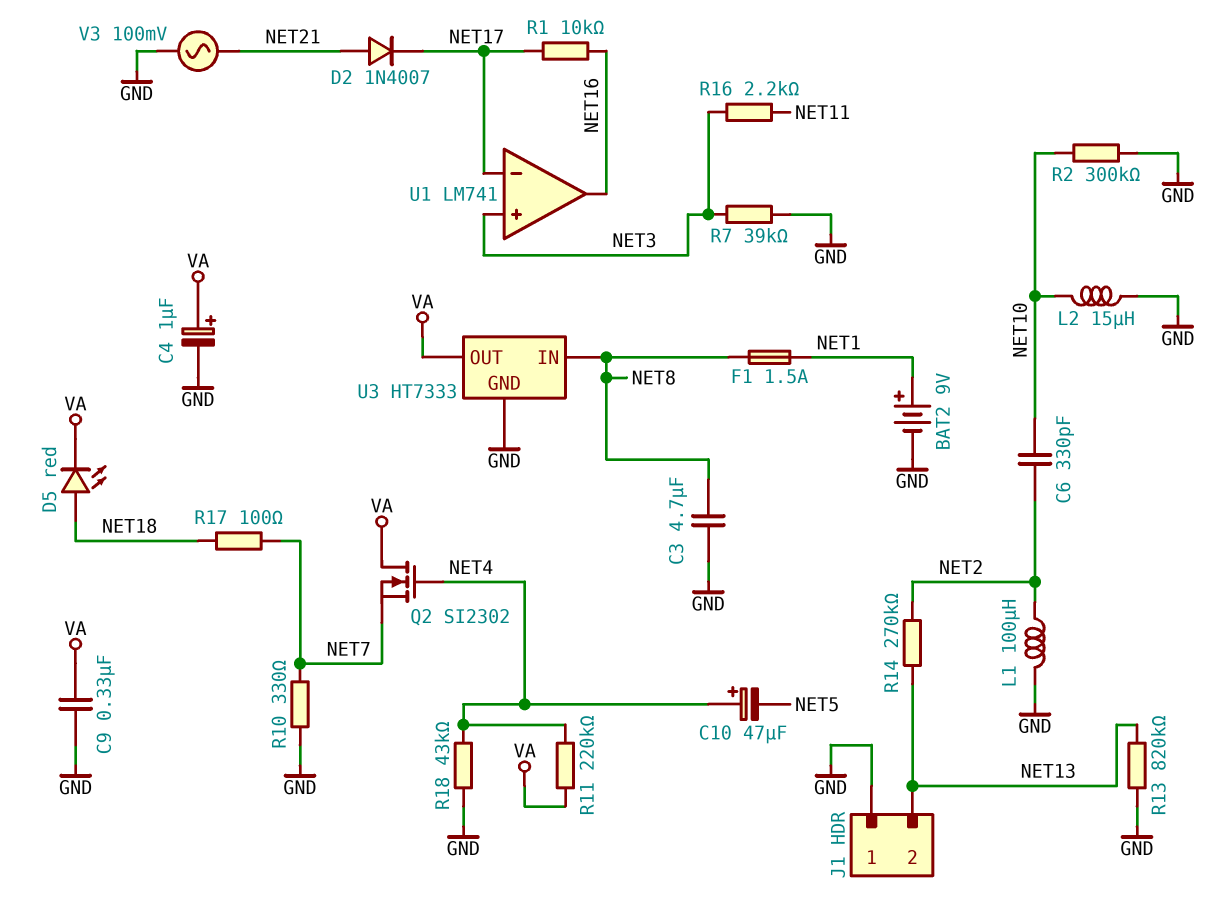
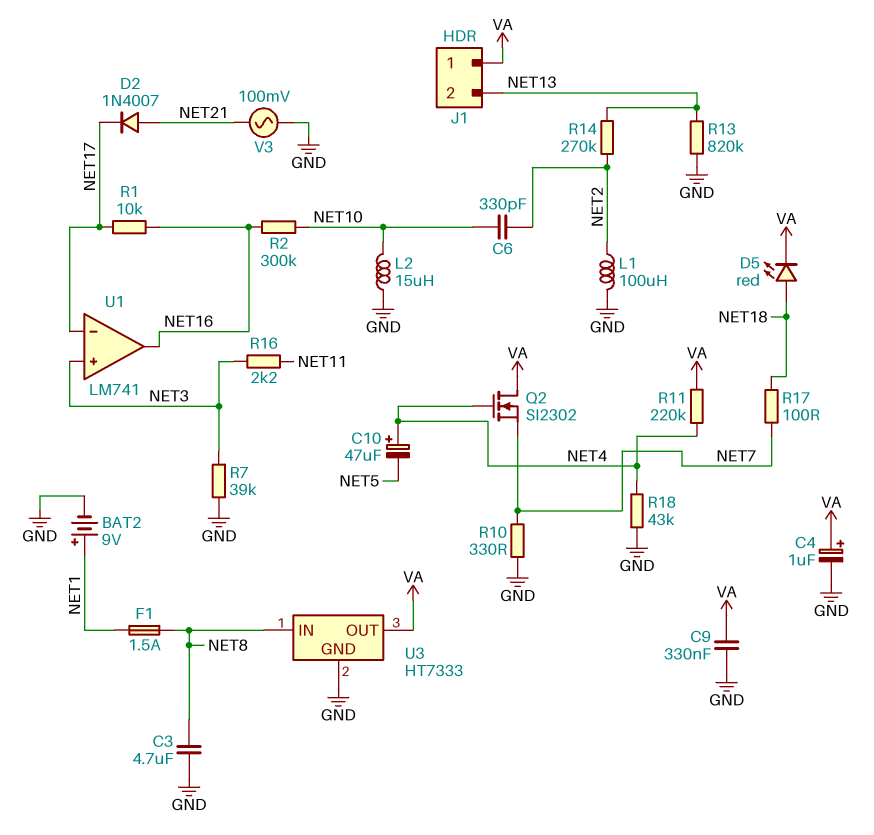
J1 pin 1: GND -> VA
R2: 300k (GND, NET10) -> 300k (NET10, NET16)

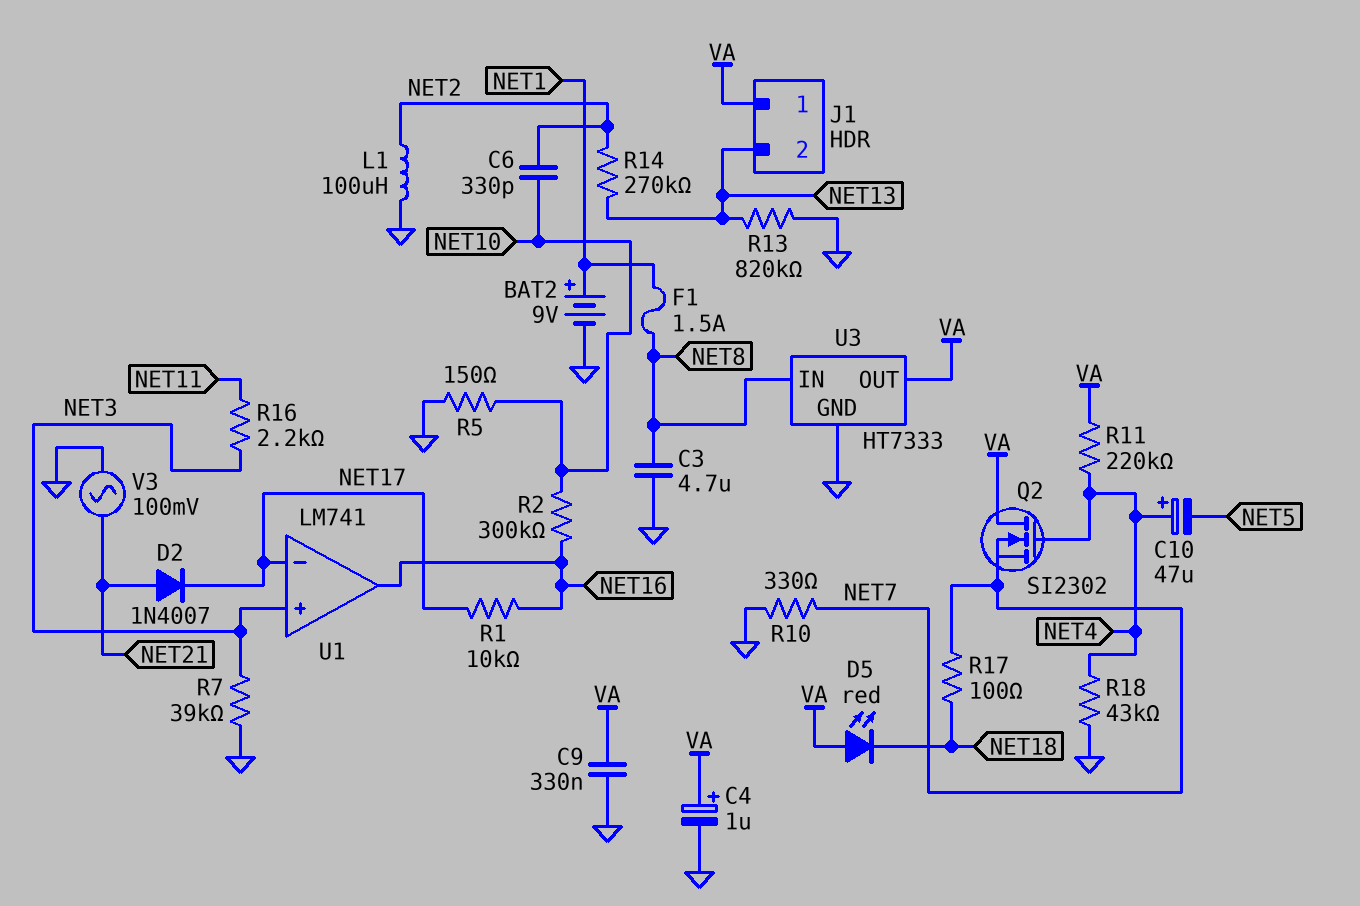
D5: LED red (A NET18, K VA) -> LED red (A VA, K NET18)
L2: 15uH (GND, NET10) -> none
R5: none -> 150 (GND, NET10)

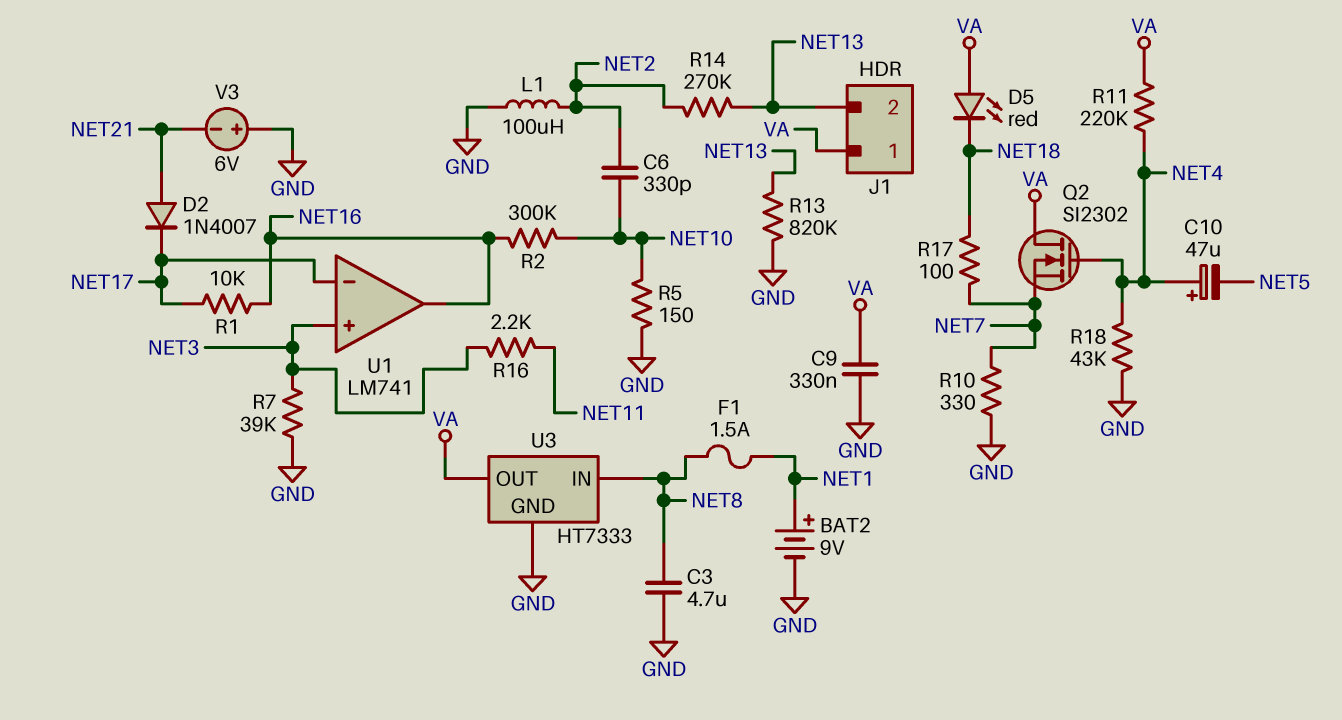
C4: 1uF (plus VA, minus GND) -> none
V3: AC 100mV (GND, NET21) -> 6V (plus GND, minus NET21)

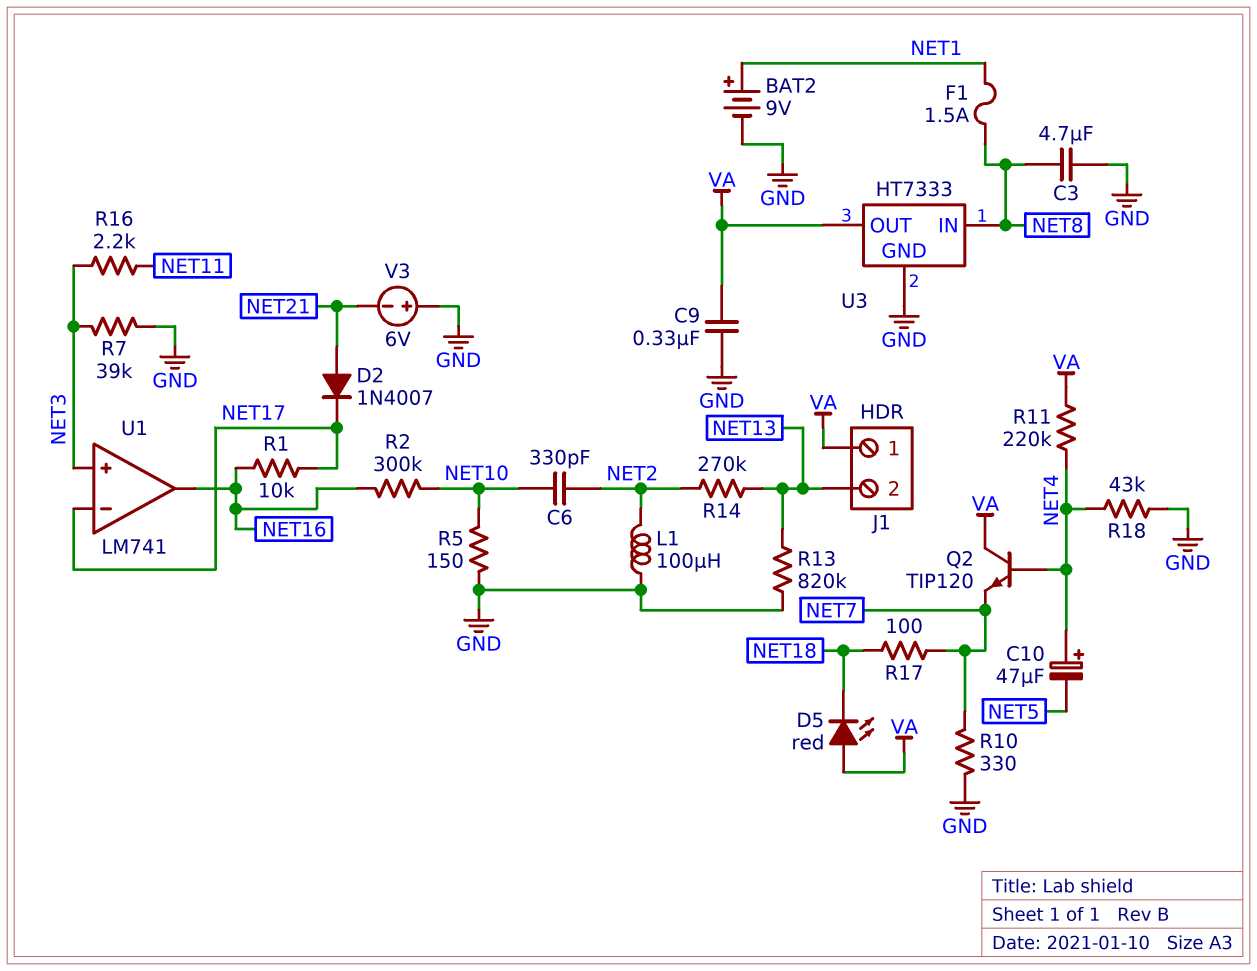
Q2: NMOS SI2302 (G NET4, D VA, S NET7) -> NPN TIP120 (B NET4, C VA, E NET7)

